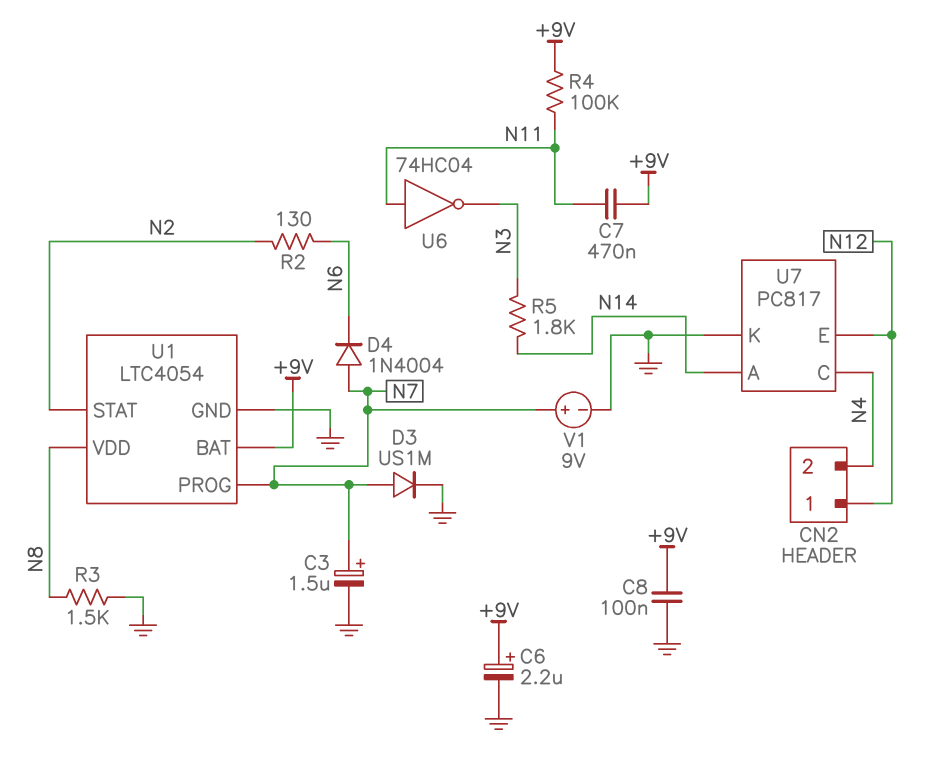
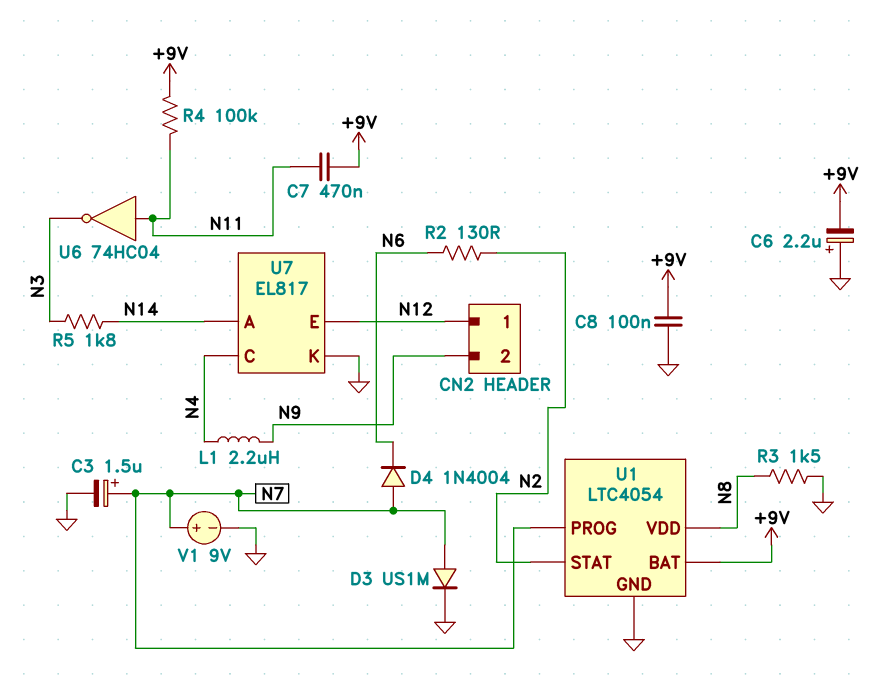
C6: 2.2uF (plus +9V, minus GND) -> 2.2uF (plus GND, minus +9V)
CN2 pin 2: N4 -> N9
L1: none -> 2.2uH (N4, N9)
U7: PC817 -> EL817

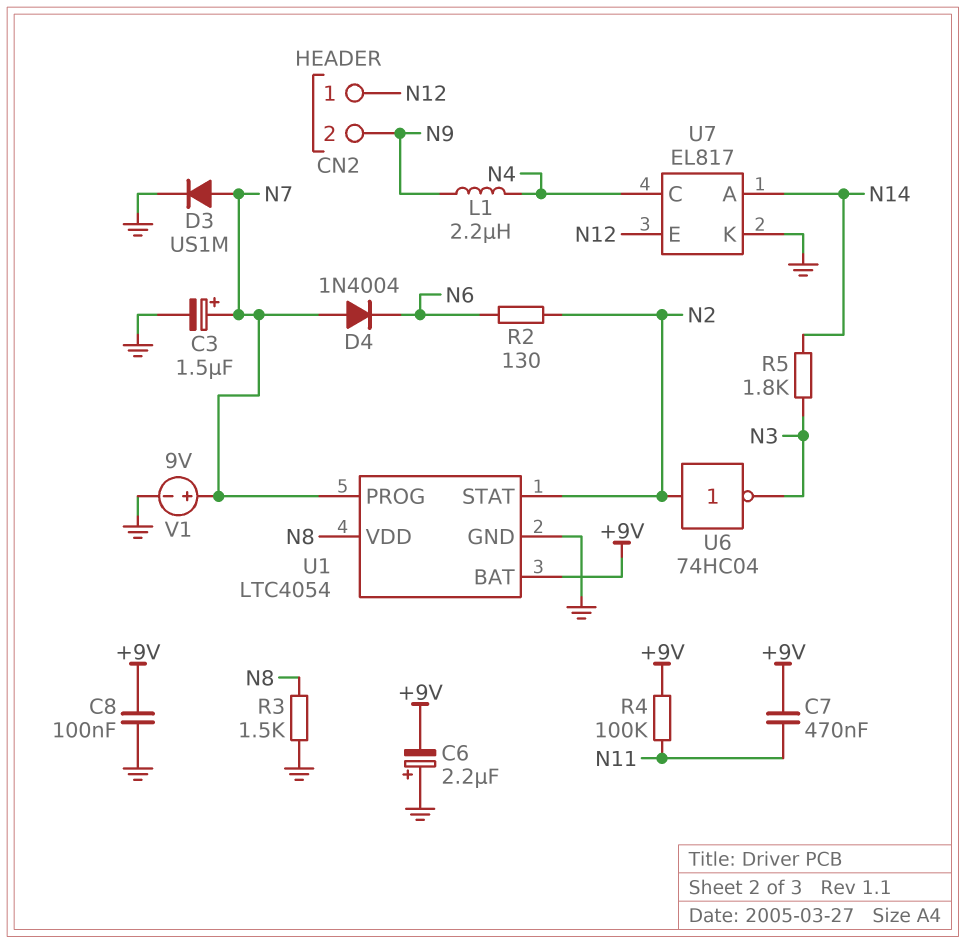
U6: NOT 74HC04 (in N11, out N3) -> NOT 74HC04 (in N2, out N3)

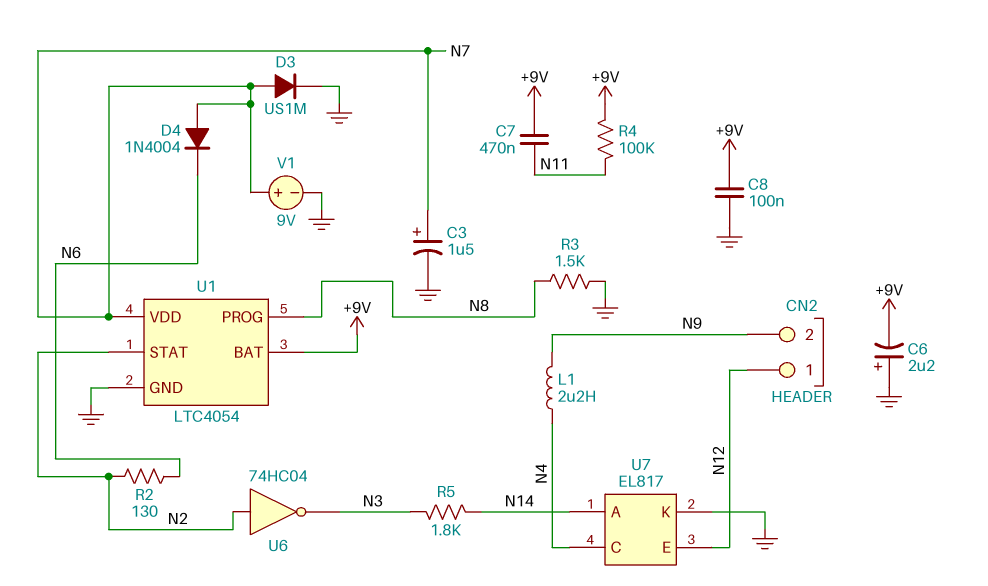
U1 pin PROG: N7 -> N8
U1 pin VDD: N8 -> N7

